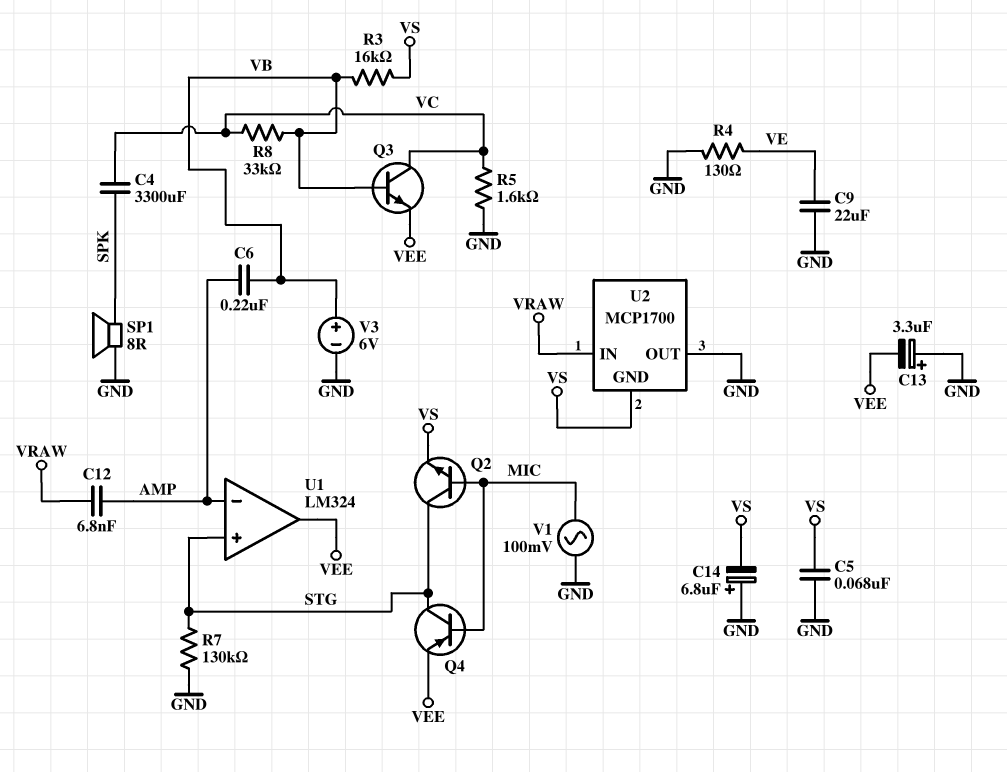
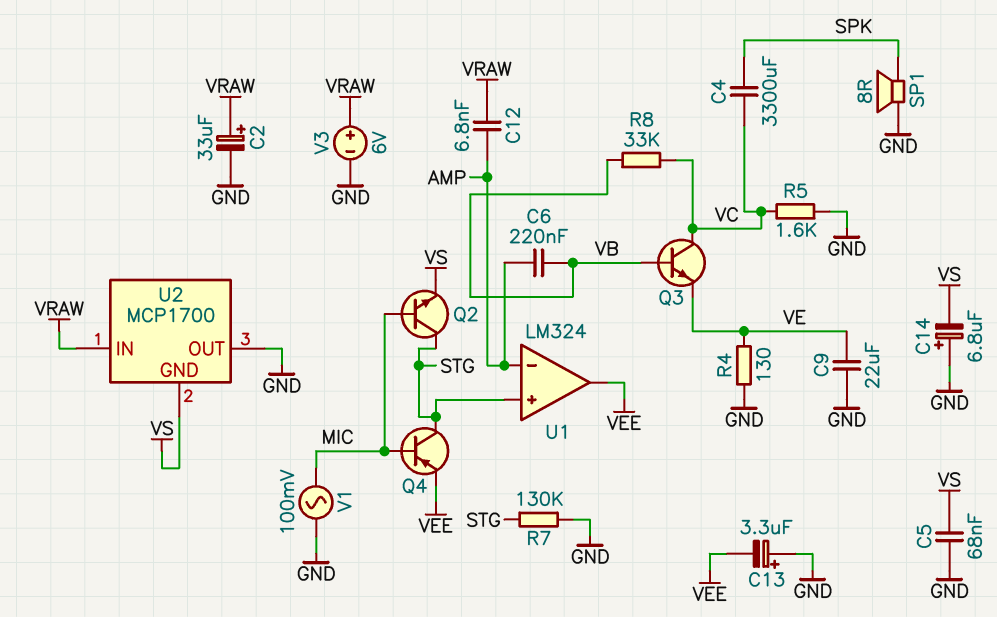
C2: none -> 33uF (plus VRAW, minus GND)
Q3: NPN (B VB, C VC, E VEE) -> NPN (B VB, C VC, E VE)
R3: 16k (VB, VS) -> none
V3: 6V (plus VB, minus GND) -> 6V (plus VRAW, minus GND)

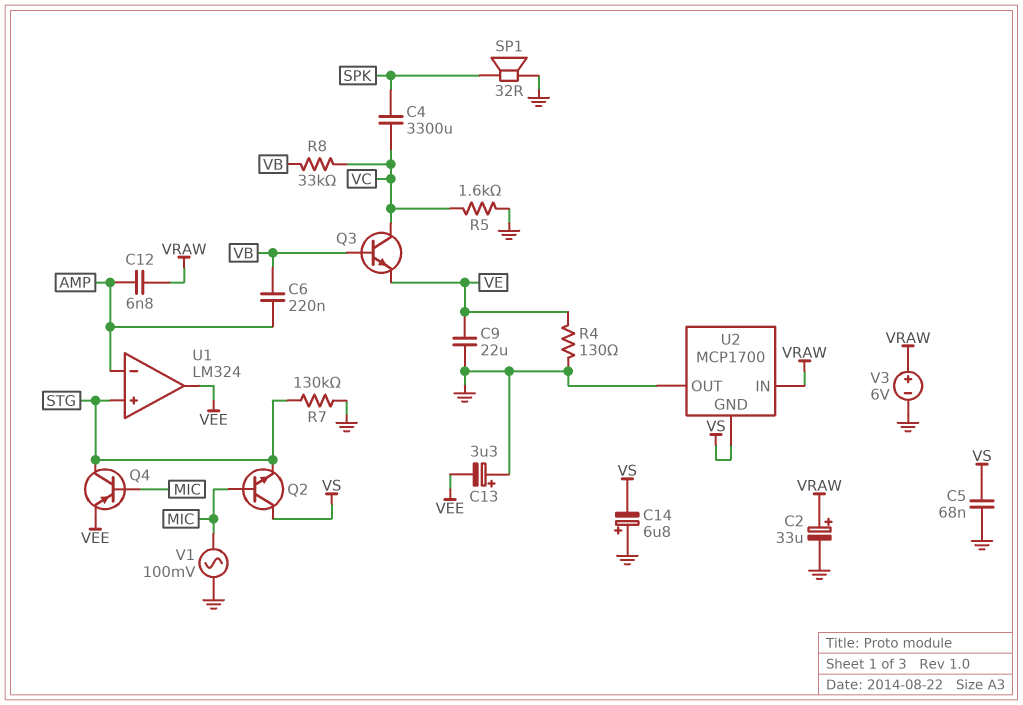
Q2: NPN (B MIC, C STG, E VS) -> NPN (B MIC, C VS, E STG)
SP1: speaker 8R (GND, SPK) -> speaker 32R (GND, SPK)

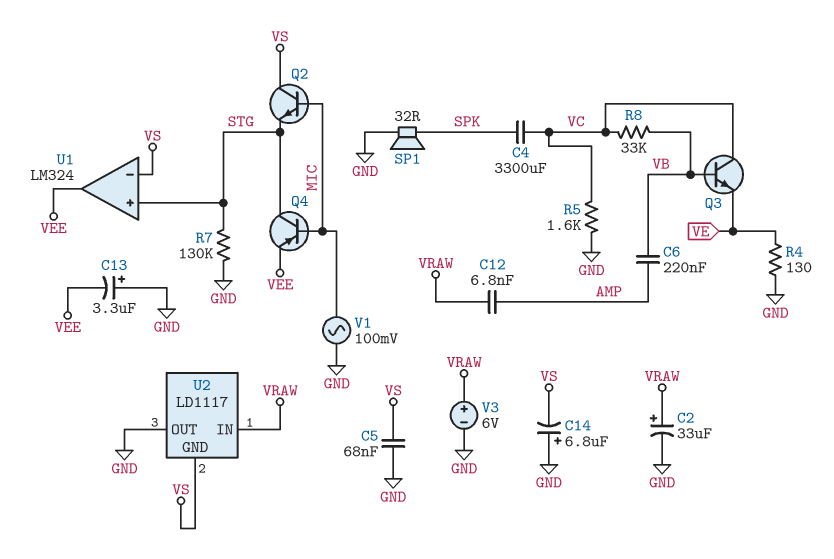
C9: 22uF (GND, VE) -> none
U1 pin in-: AMP -> VS
U2: MCP1700 -> LD1117

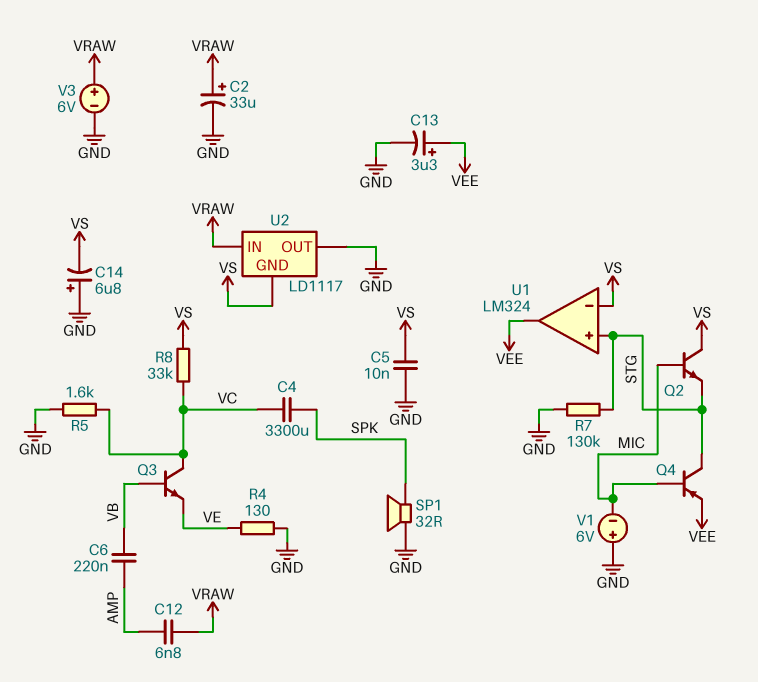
C5: 68nF (GND, VS) -> 10nF (GND, VS)
C13: 3.3uF (plus GND, minus VEE) -> 3.3uF (plus VEE, minus GND)
R8: 33k (VB, VC) -> 33k (VC, VS)
V1: AC 100mV (GND, MIC) -> 6V (plus GND, minus MIC)

